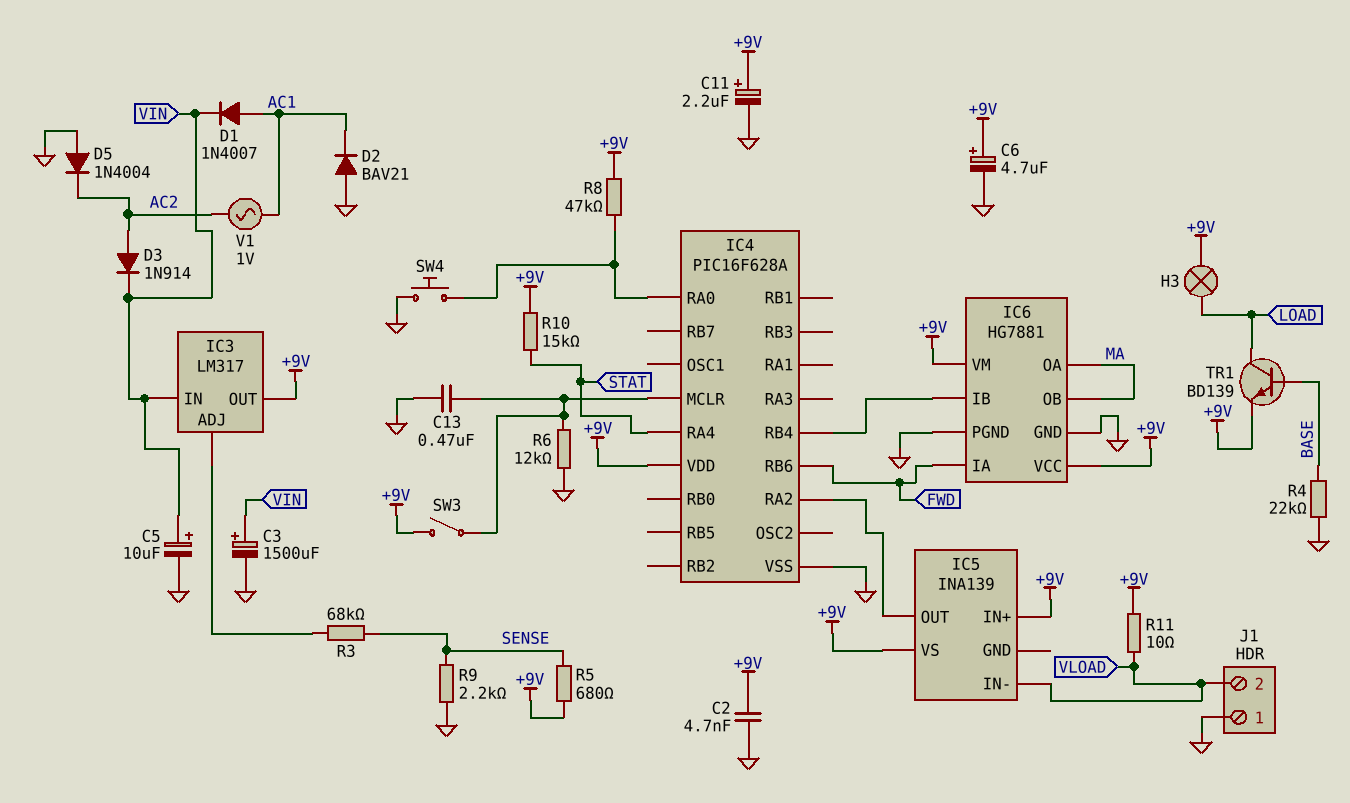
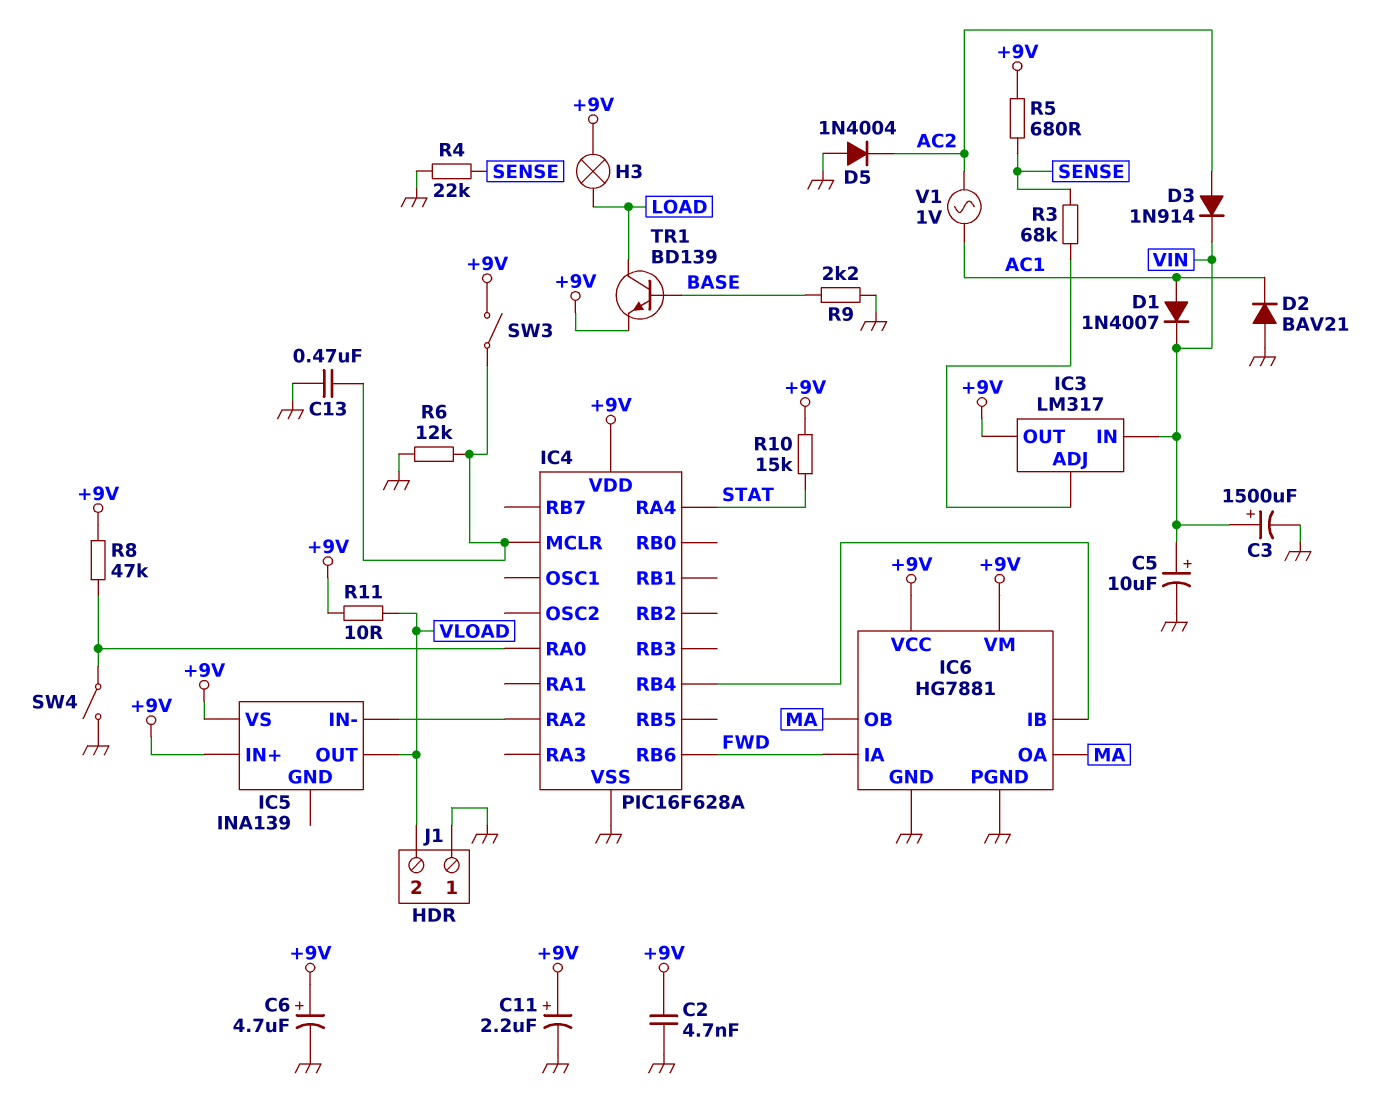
IC5 pin IN-: VLOAD -> IC4/RA2
IC5 pin OUT: IC4/RA2 -> VLOAD
R4: 22k (BASE, GND) -> 22k (GND, SENSE)
R9: 2.2k (GND, SENSE) -> 2.2k (BASE, GND)
SW4: button (GND, IC4/RA0) -> switch (GND, IC4/RA0)

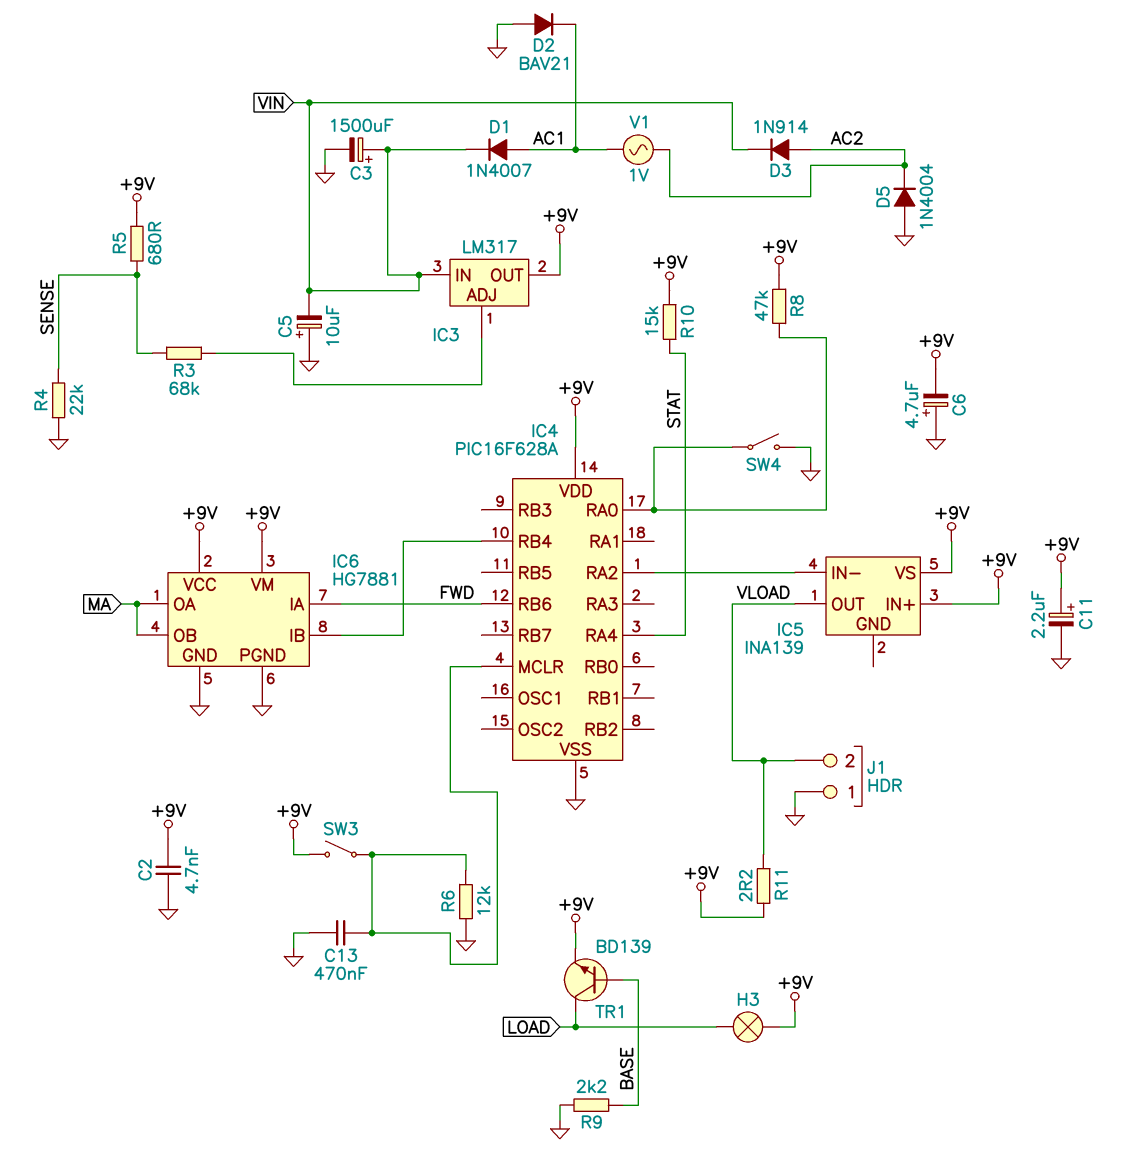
C5: 10uF (plus VIN, minus GND) -> 10uF (plus GND, minus VIN)
C6: 4.7uF (plus +9V, minus GND) -> 4.7uF (plus GND, minus +9V)
R11: 10 (+9V, VLOAD) -> 2.2 (+9V, VLOAD)

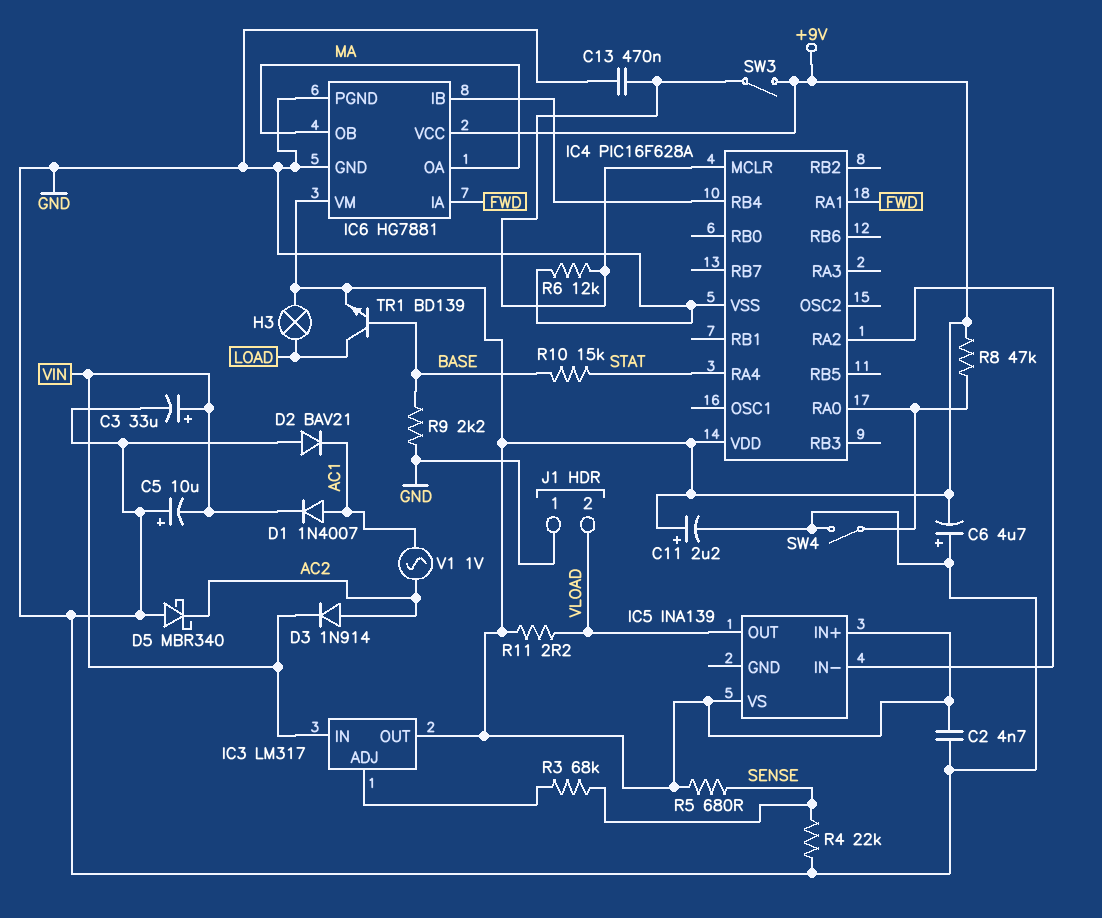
C3: 1500uF (plus VIN, minus GND) -> 33uF (plus VIN, minus GND)
D5: diode 1N4004 (A GND, K AC2) -> schottky MBR340 (A GND, K AC2)
IC4 pin RA1: none -> FWD
IC4 pin RB6: FWD -> none
R10: 15k (+9V, STAT) -> 15k (BASE, STAT)

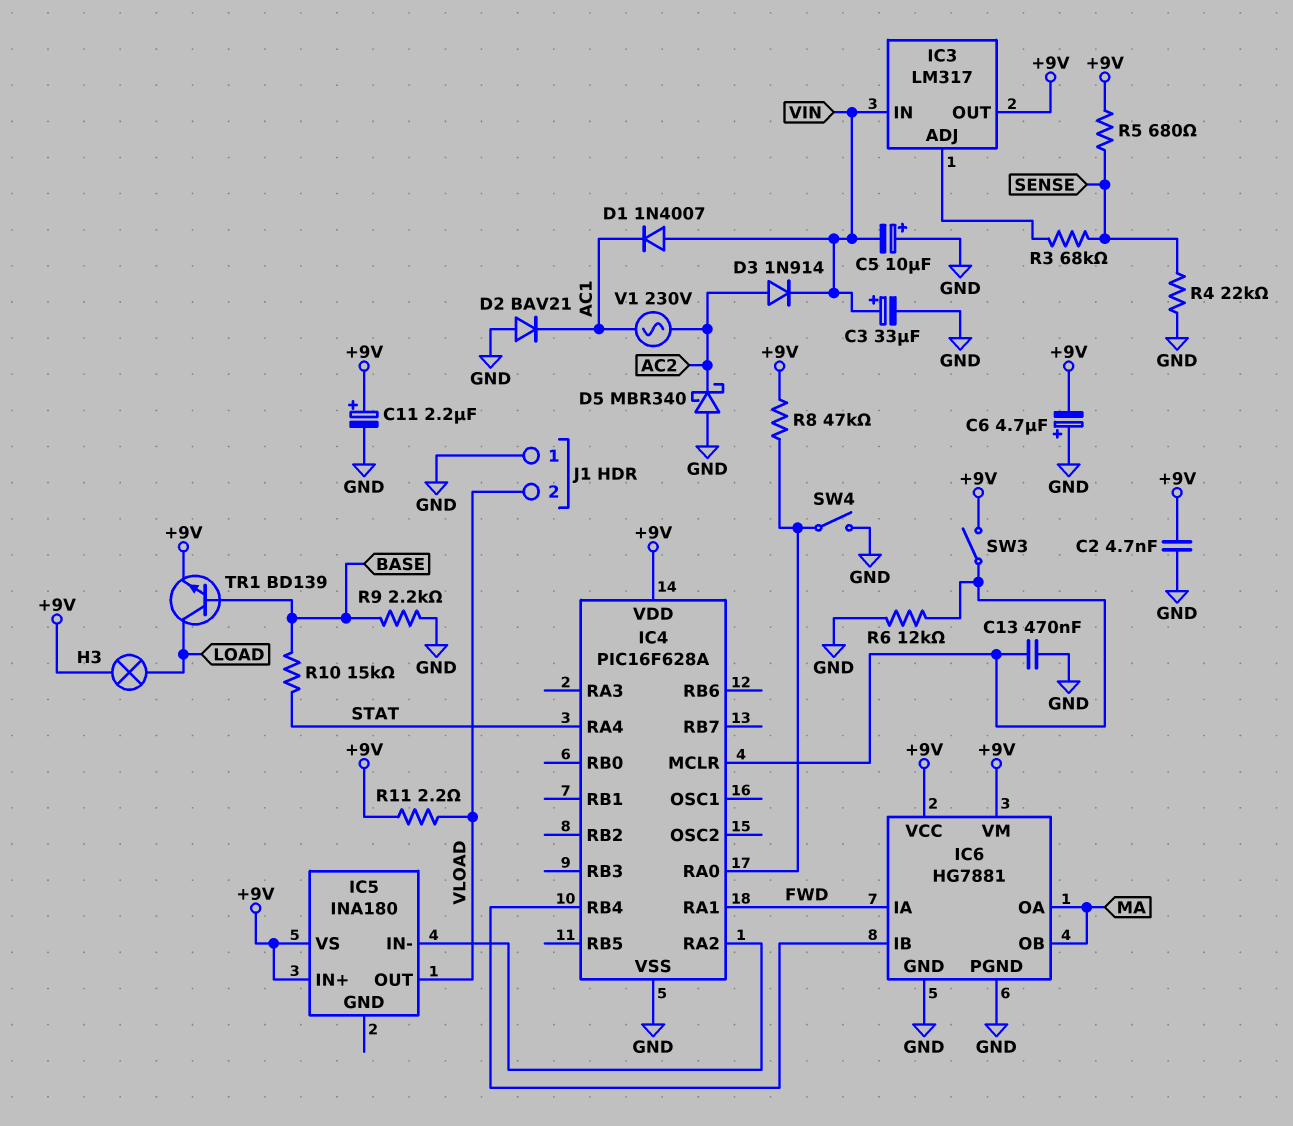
D1: diode 1N4007 (A AC1, K VIN) -> diode 1N4007 (A VIN, K AC1)
IC5: INA139 -> INA180
V1: AC 1V (AC1, AC2) -> AC 230V (AC1, AC2)

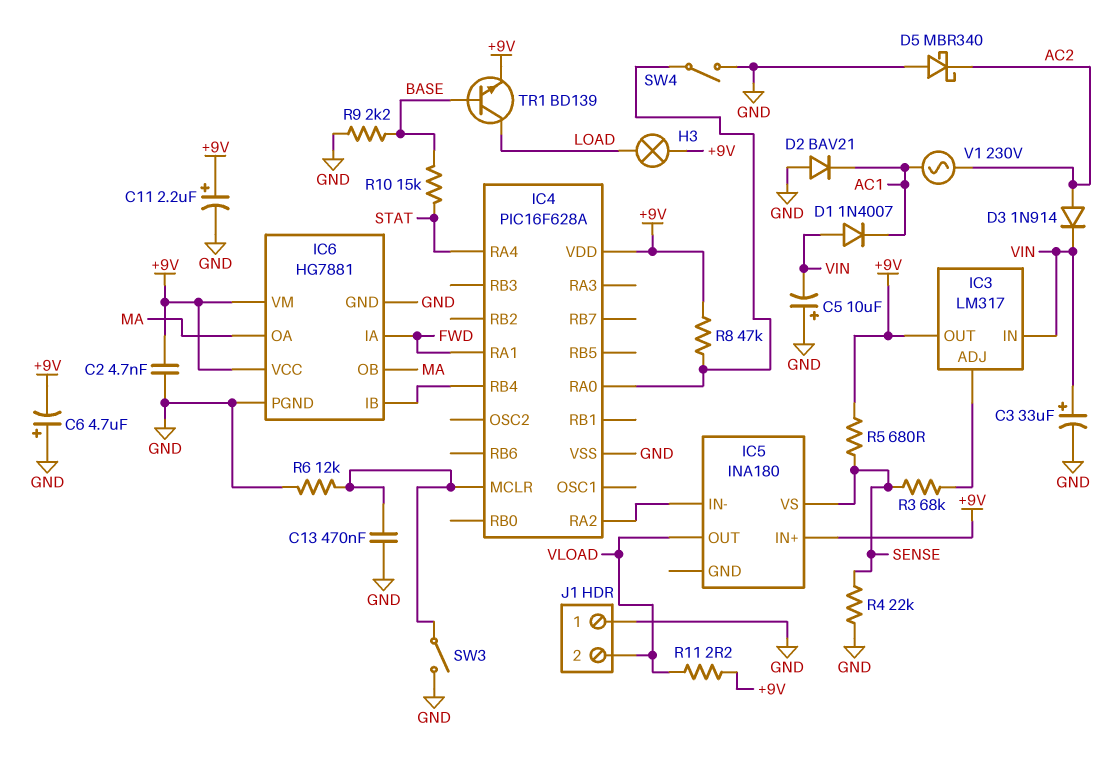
IC5 pin VS: +9V -> SENSE
SW3: switch (+9V, IC4/MCLR) -> switch (GND, IC4/MCLR)

